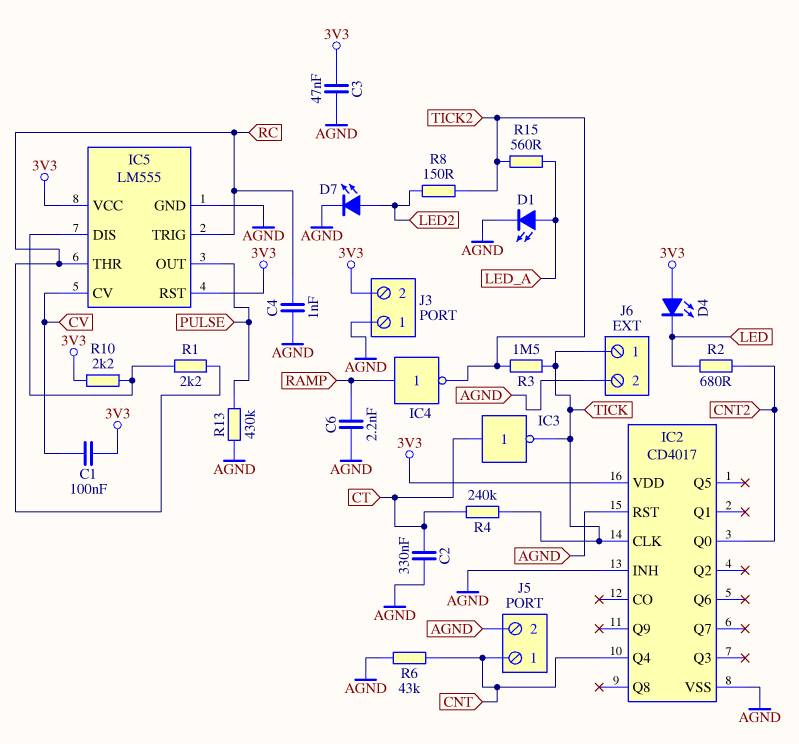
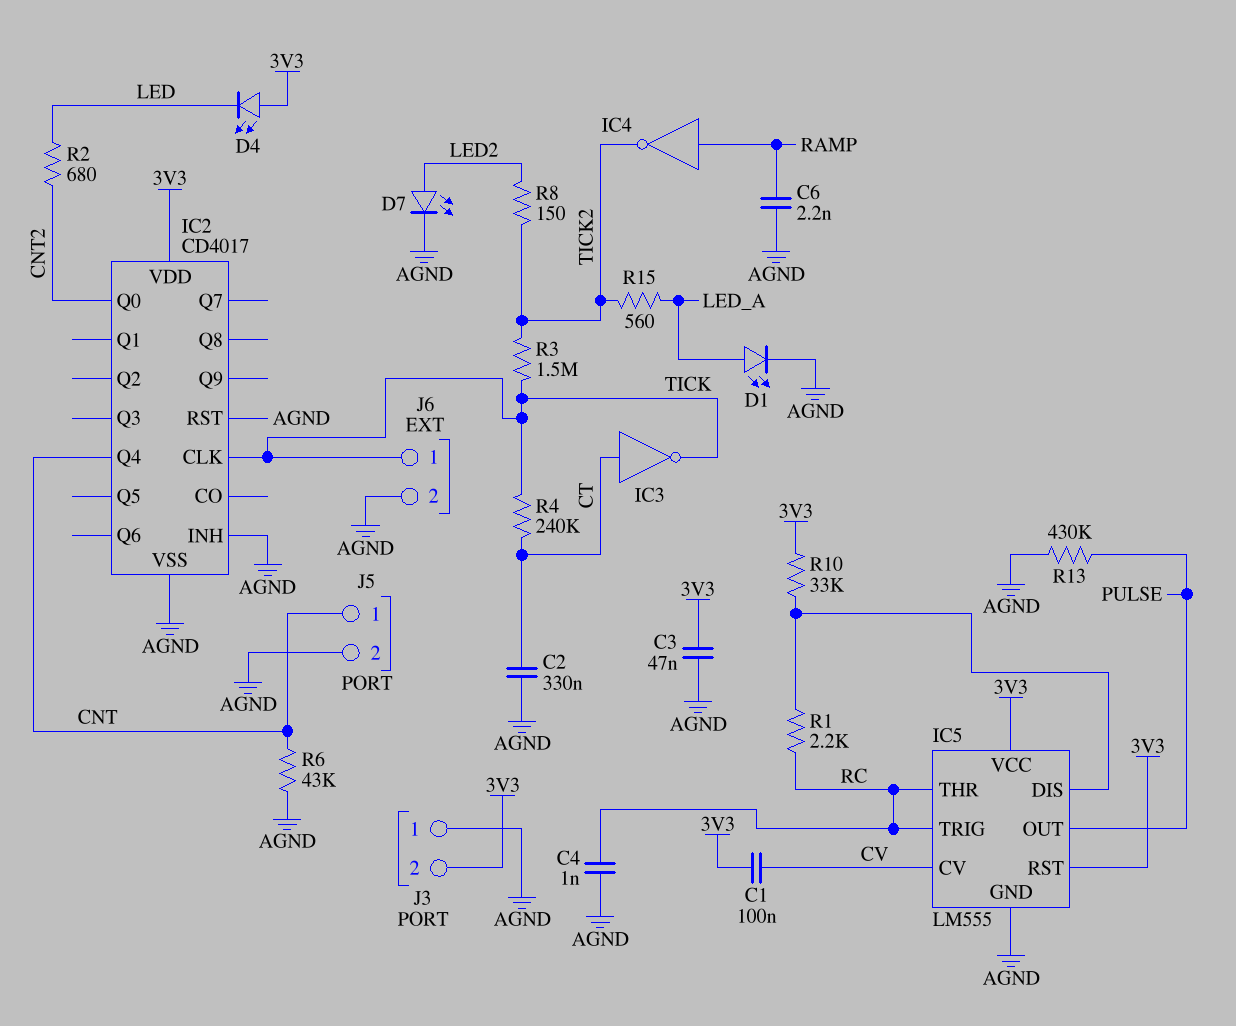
R10: 2.2k (3V3, IC5/DIS) -> 33k (3V3, IC5/DIS)

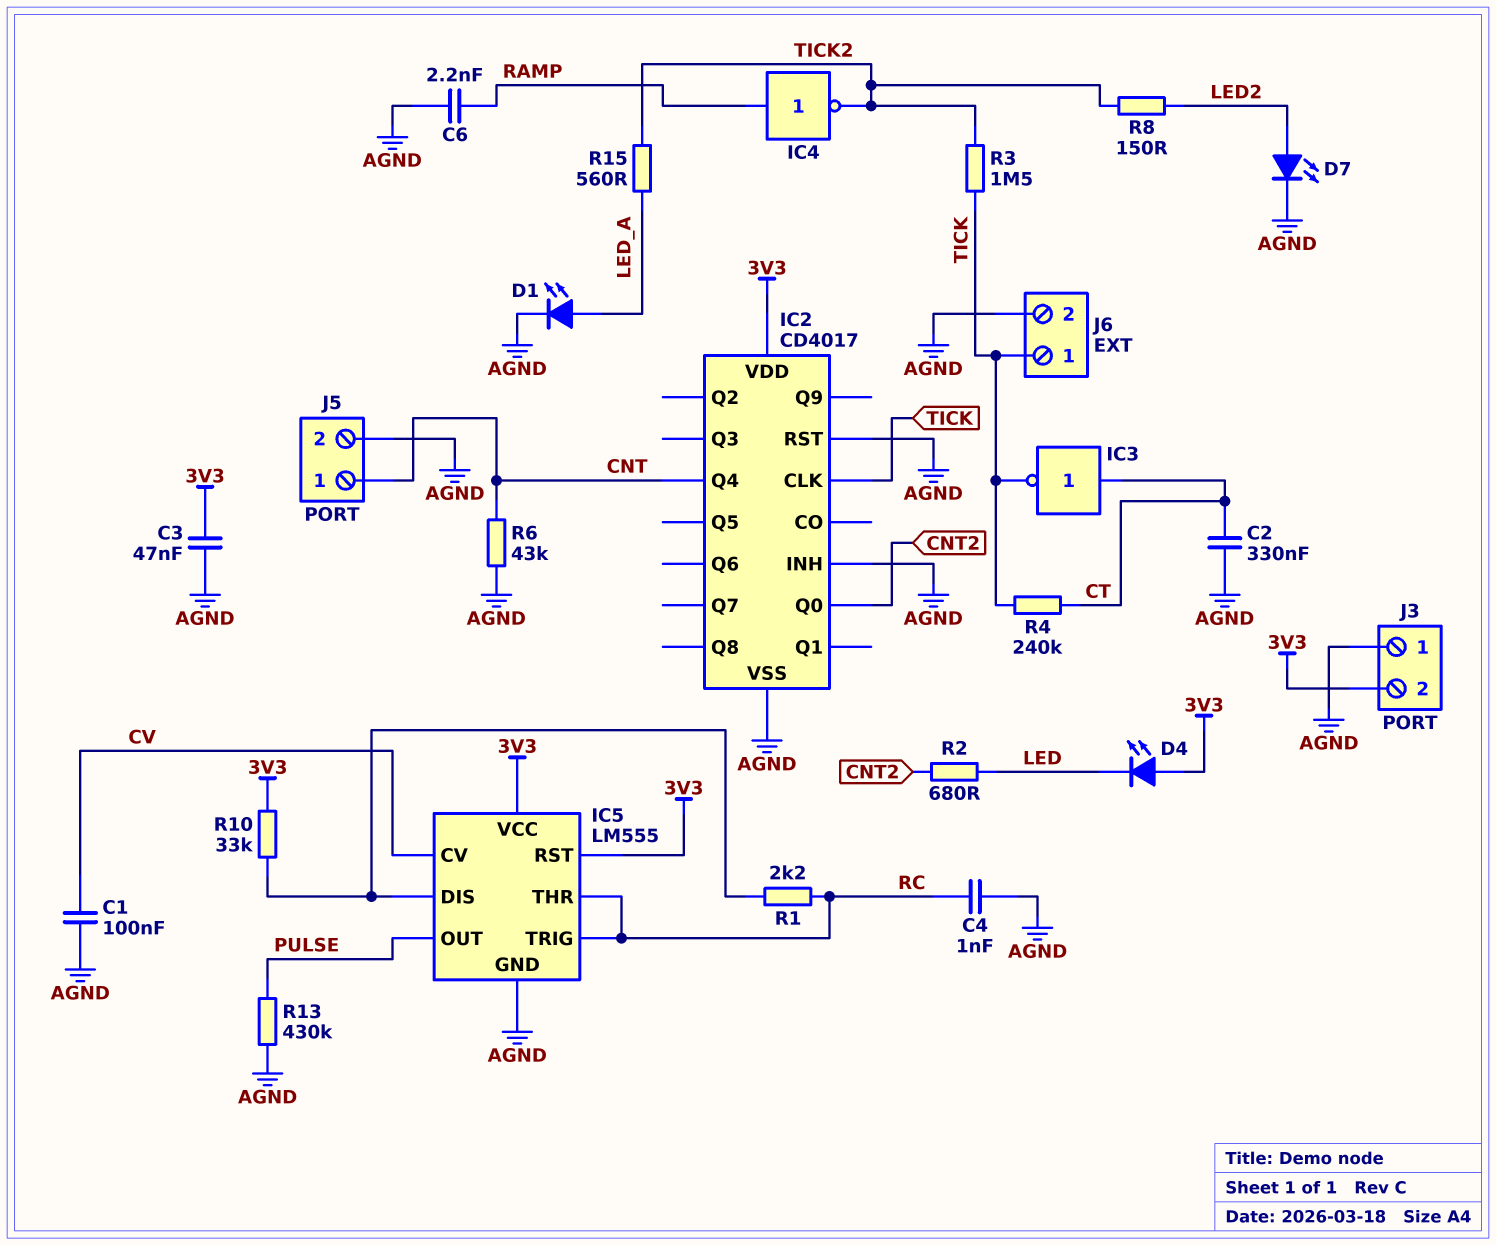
C1: 100nF (3V3, CV) -> 100nF (AGND, CV)

